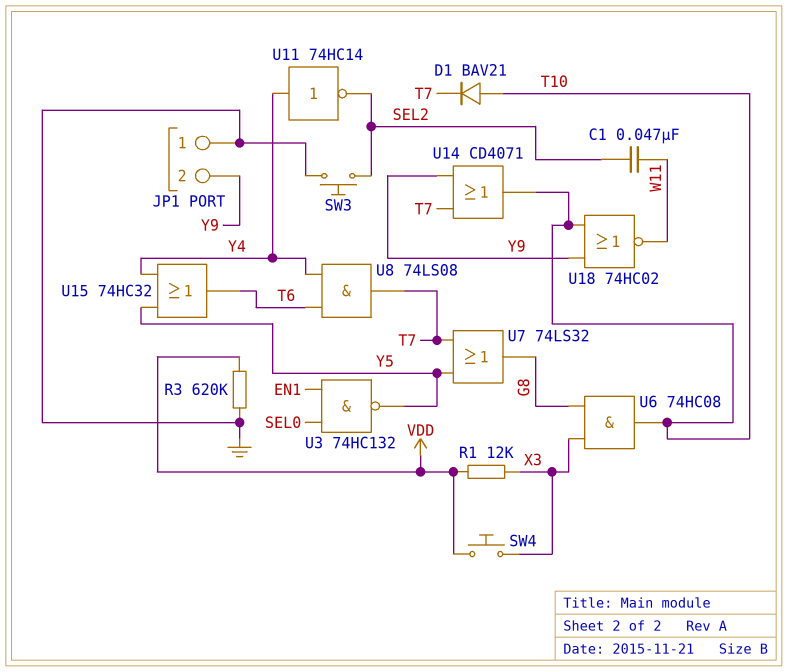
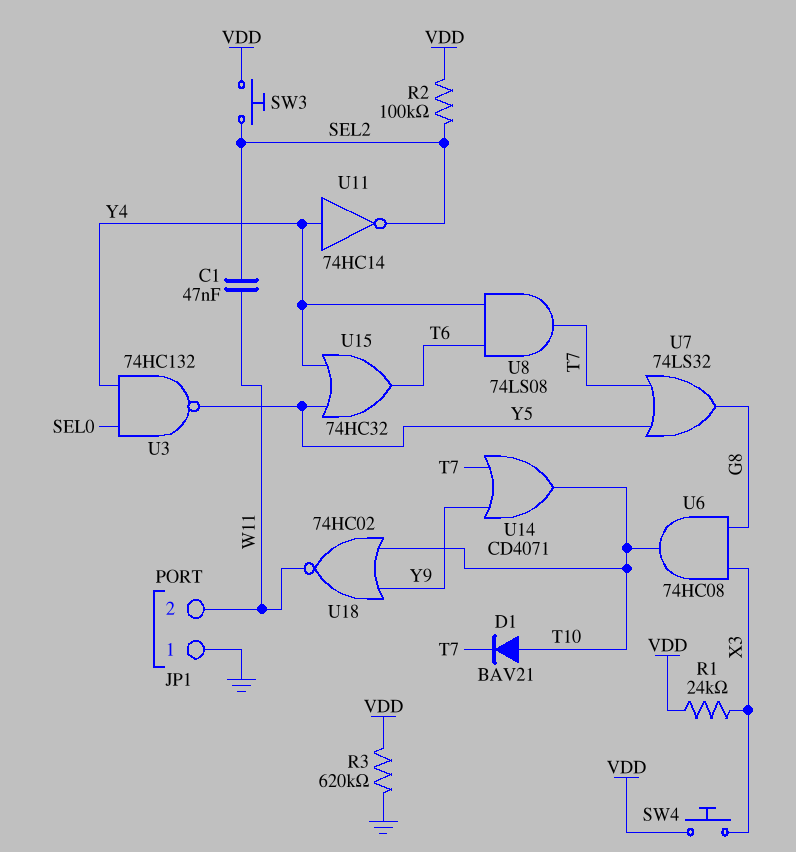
JP1 pin 2: Y9 -> W11
R1: 12k (VDD, X3) -> 24k (VDD, X3)
R2: none -> 100k (SEL2, VDD)
SW3: button (GND, SEL2) -> button (SEL2, VDD)
U3: NAND 74HC132 (in EN1, in SEL0, out Y5) -> NAND 74HC132 (in SEL0, in Y4, out Y5)

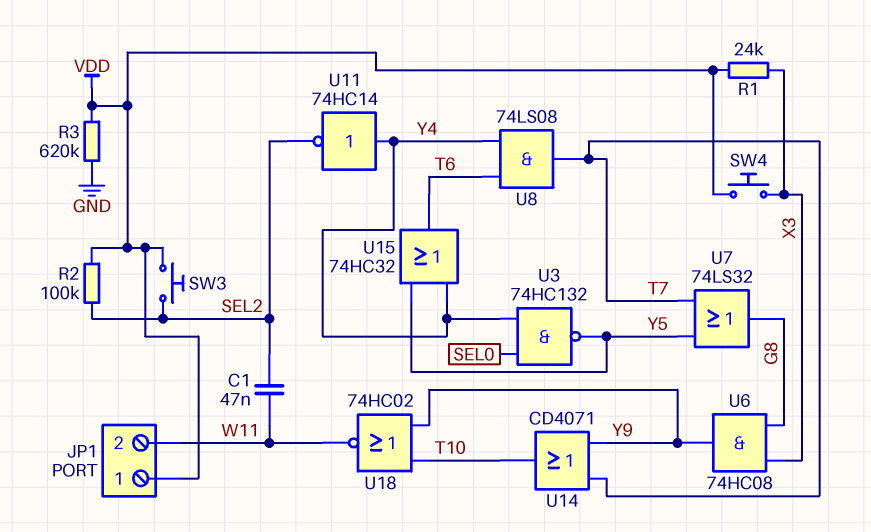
D1: diode BAV21 (A T10, K T7) -> none
JP1 pin 1: GND -> VDD
U6: AND 74HC08 (in G8, in X3, out T10) -> AND 74HC08 (in G8, in X3, out Y9)

